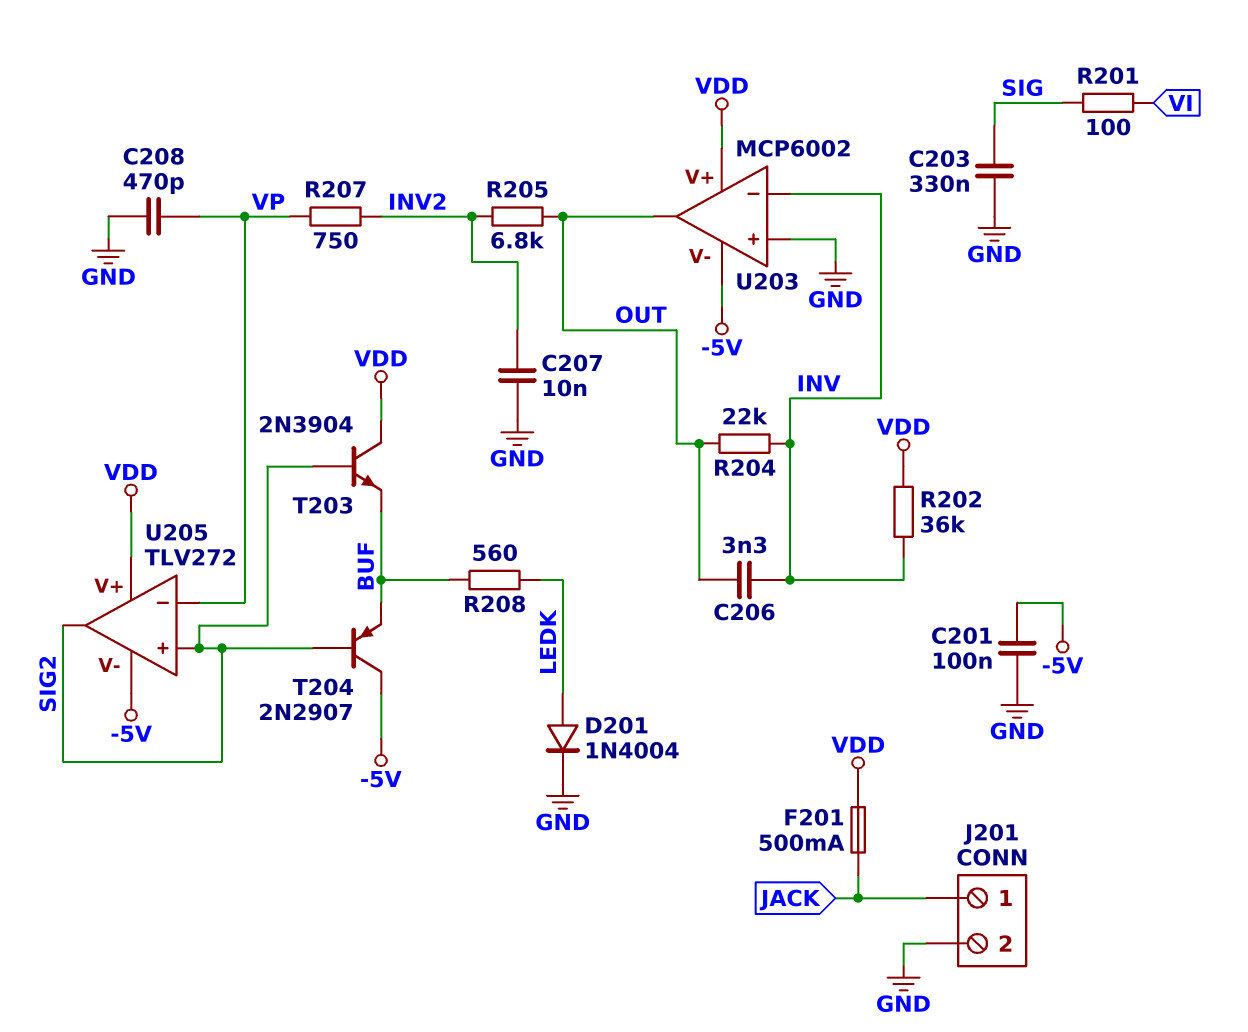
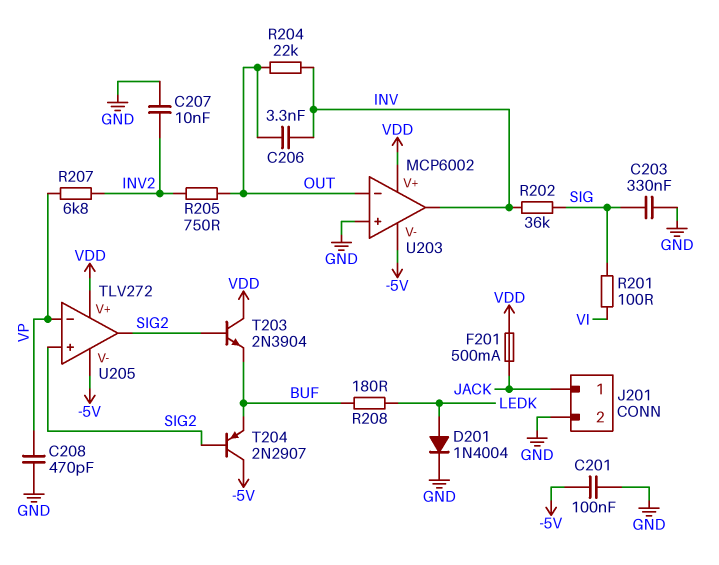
R202: 36k (INV, VDD) -> 36k (INV, SIG)
R205: 6.8k (INV2, OUT) -> 750 (INV2, OUT)
R207: 750 (INV2, VP) -> 6.8k (INV2, VP)
R208: 560 (BUF, LEDK) -> 180 (BUF, LEDK)
U203 pin in-: INV -> OUT
U203 pin out: OUT -> INV

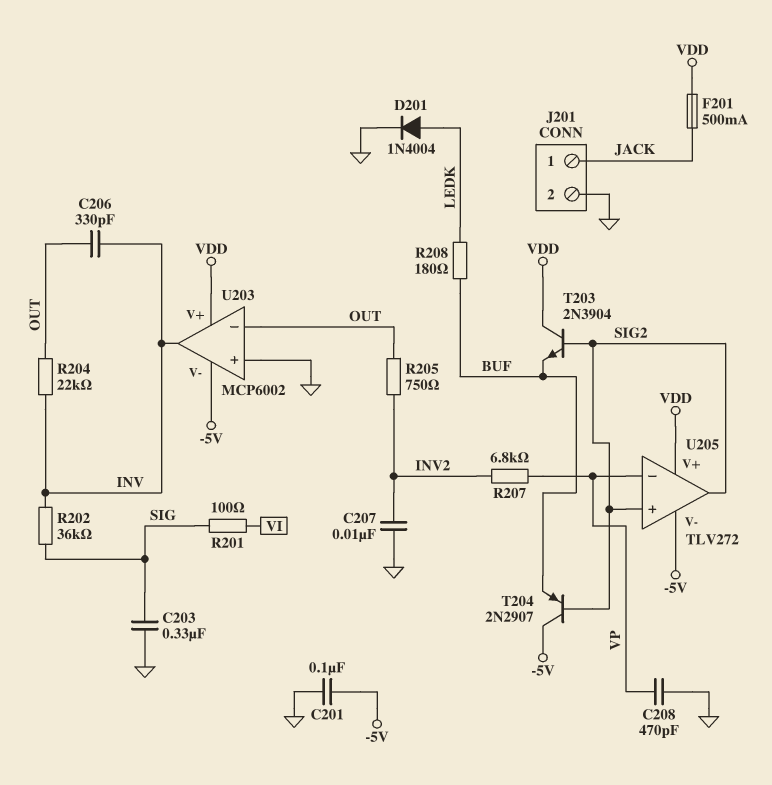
C206: 3.3nF (INV, OUT) -> 330pF (INV, OUT)

